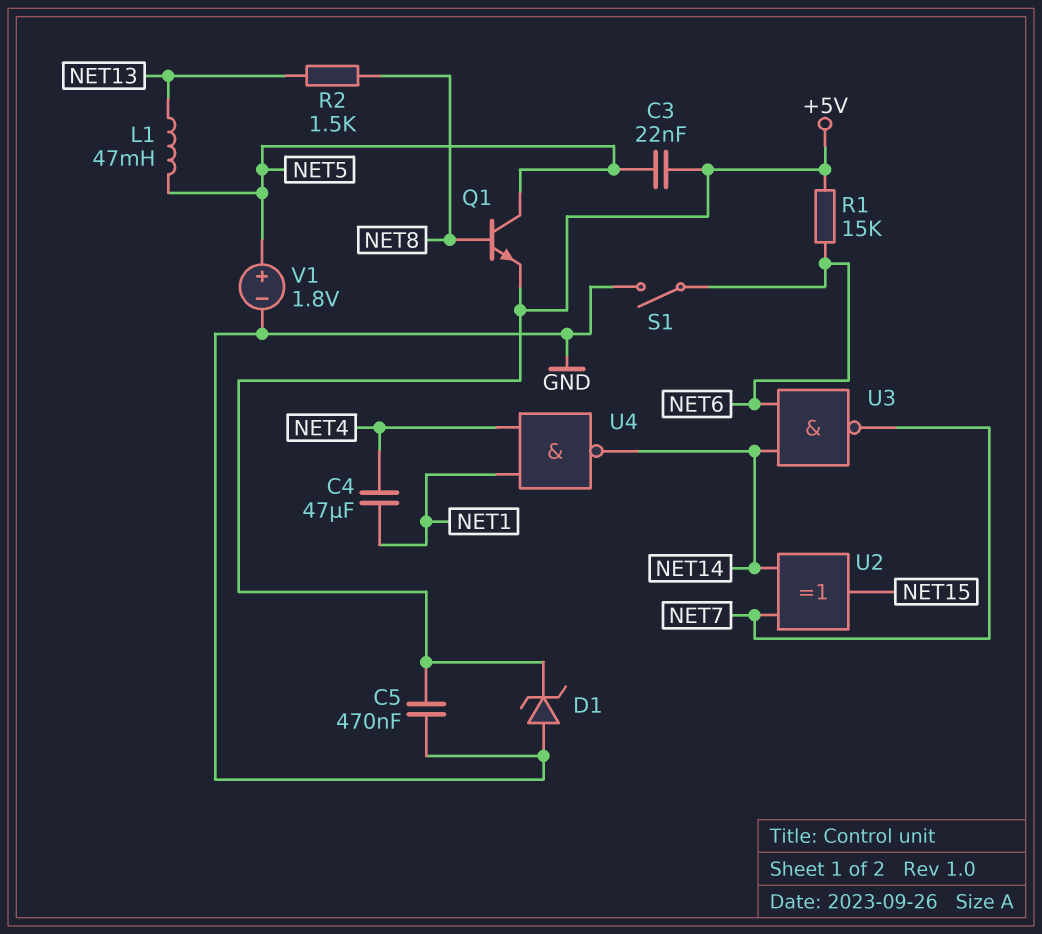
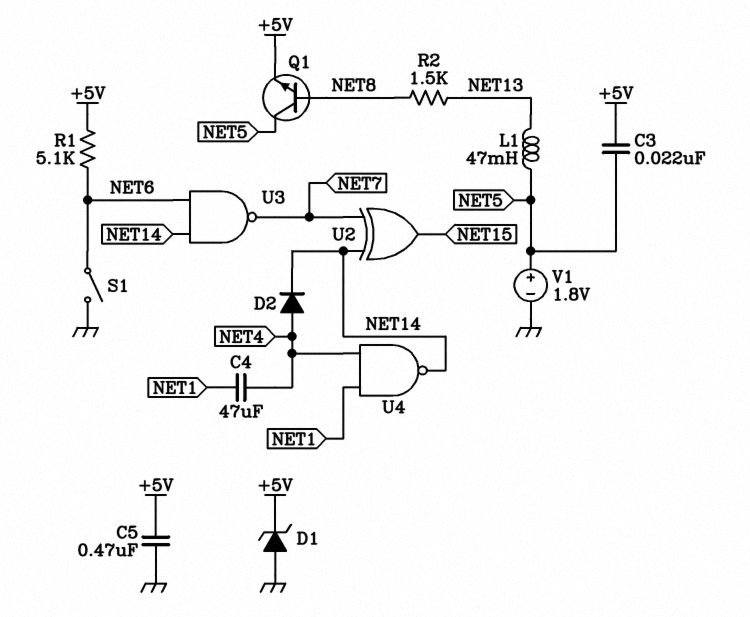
D2: none -> diode (A NET4, K NET14)
R1: 15k (+5V, NET6) -> 5.1k (+5V, NET6)

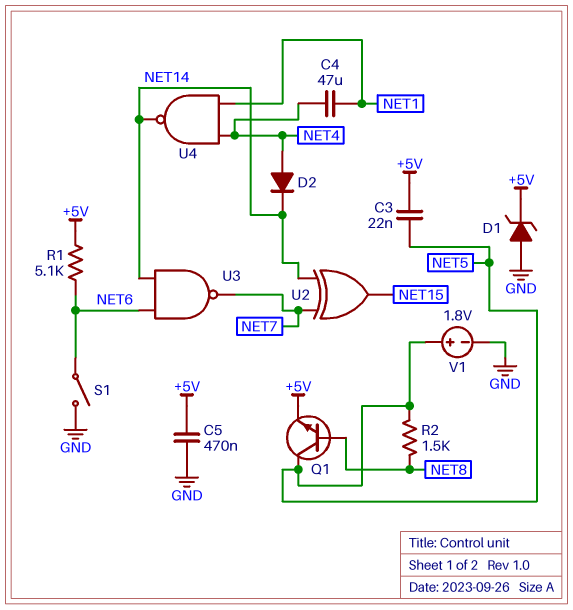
L1: 47mH (NET5, NET13) -> none
R2: 1.5k (NET8, NET13) -> 1.5k (NET5, NET8)

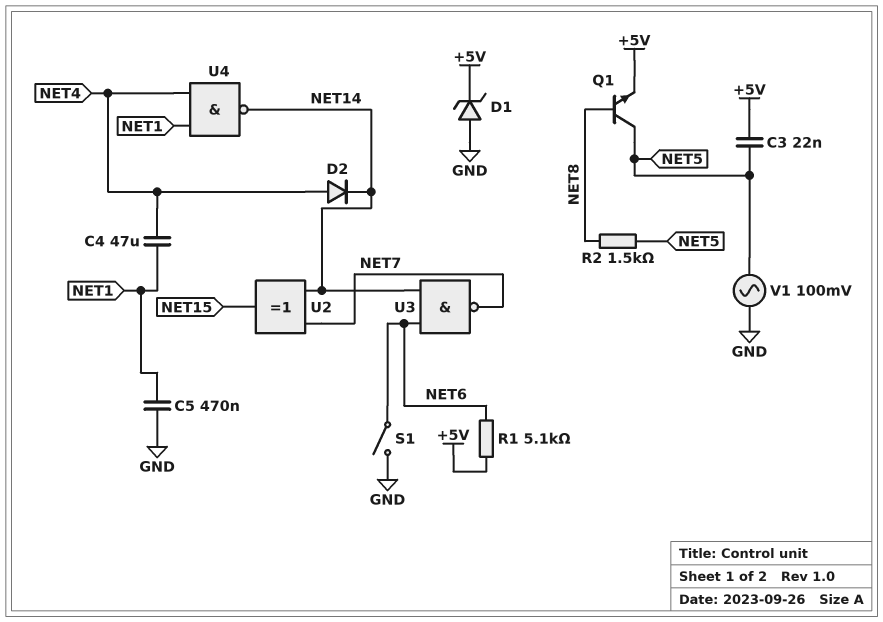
C5: 470nF (+5V, GND) -> 470nF (GND, NET1)
V1: 1.8V (plus NET5, minus GND) -> AC 100mV (GND, NET5)

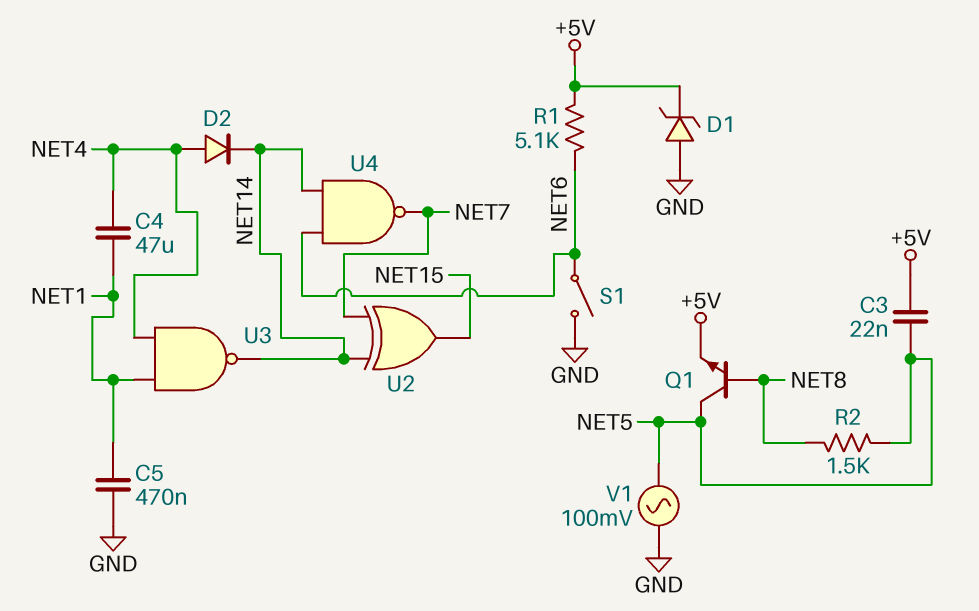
U3: NAND (in NET6, in NET14, out NET7) -> NAND (in NET1, in NET4, out NET14)
U4: NAND (in NET1, in NET4, out NET14) -> NAND (in NET6, in NET14, out NET7)

